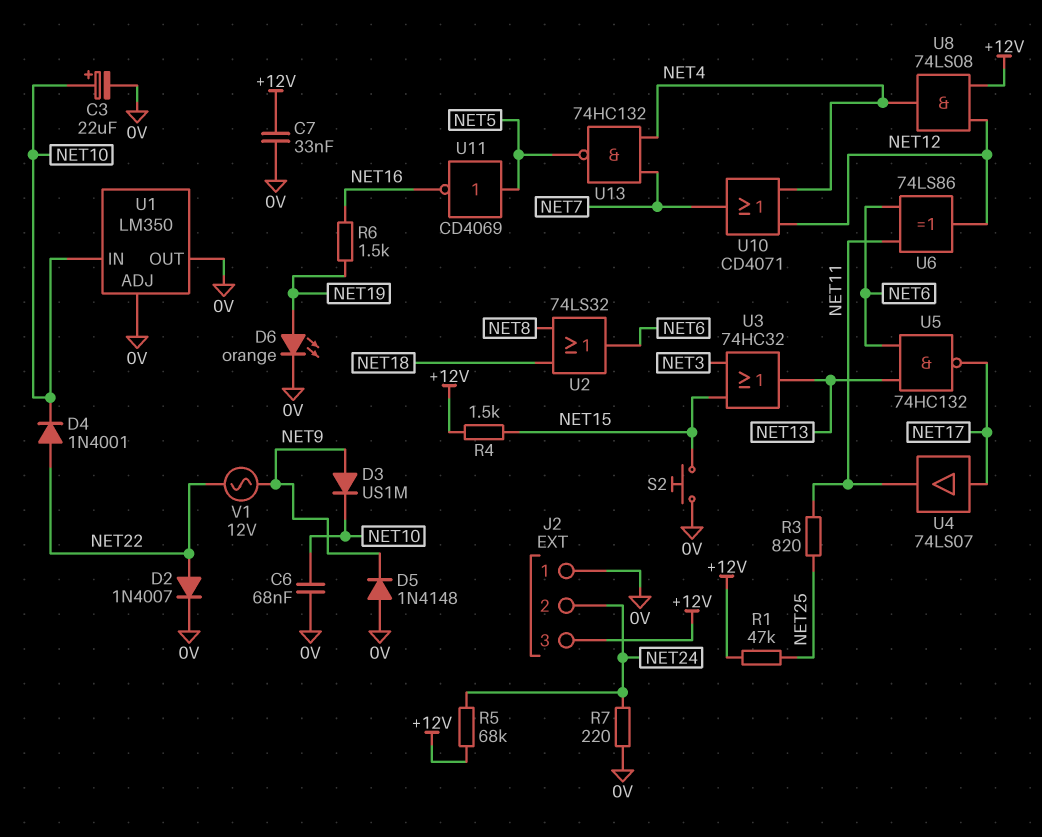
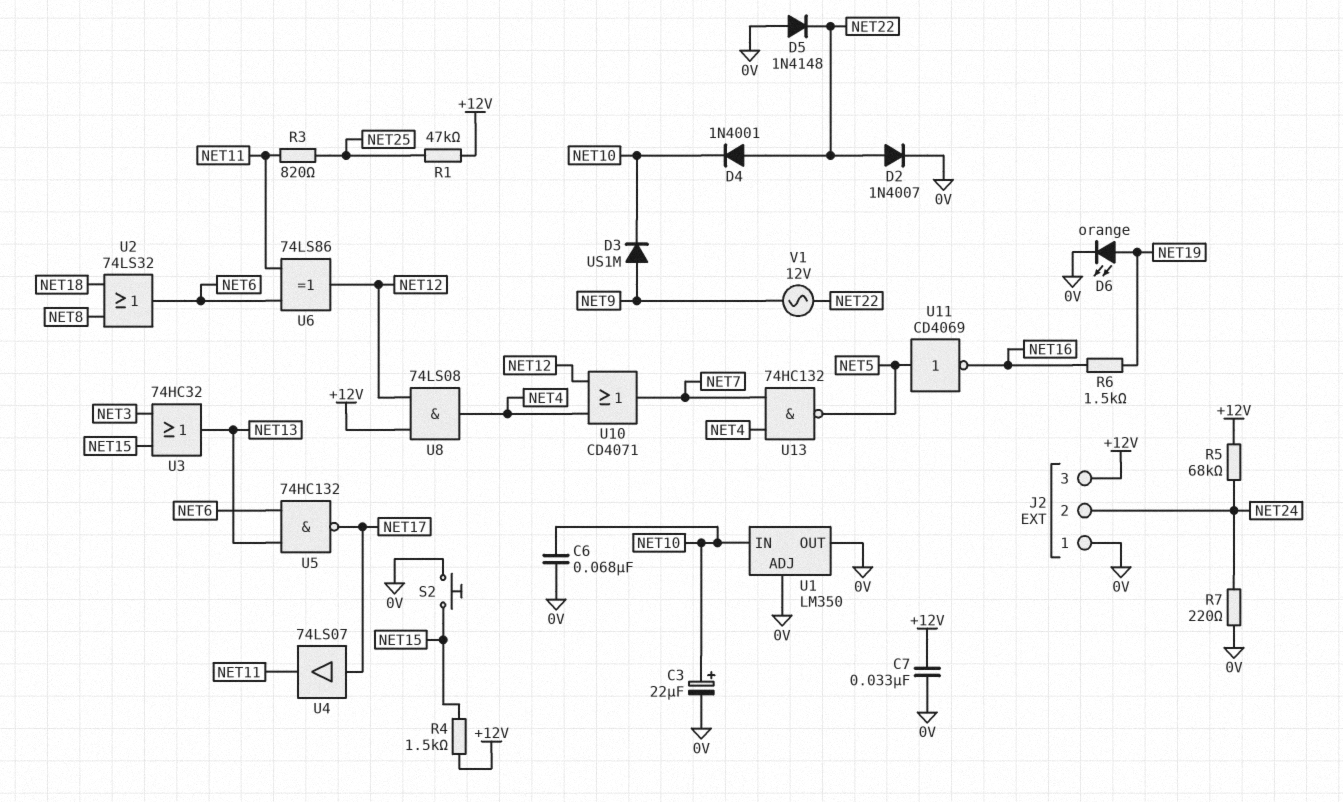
D5: diode 1N4148 (A 0V, K NET9) -> diode 1N4148 (A 0V, K NET22)

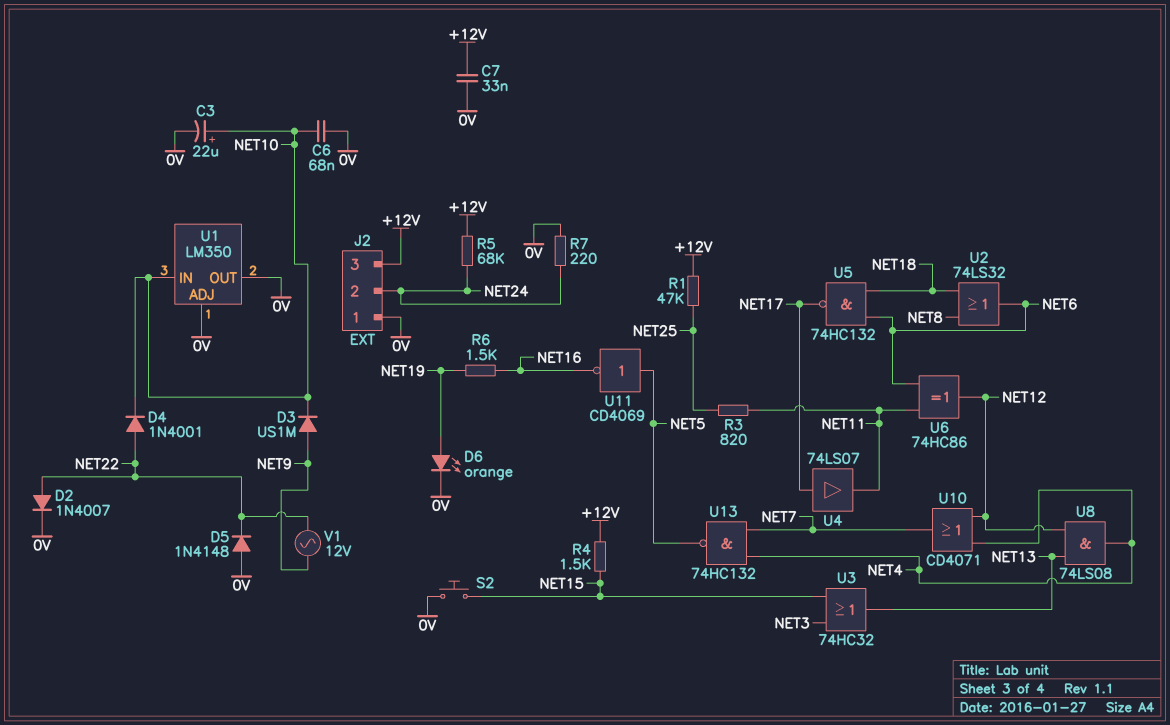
U5: NAND 74HC132 (in NET6, in NET13, out NET17) -> NAND 74HC132 (in NET6, in NET18, out NET17)
U6: XOR 74LS86 (in NET6, in NET11, out NET12) -> XOR 74HC86 (in NET6, in NET11, out NET12)
U8: AND 74LS08 (in +12V, in NET12, out NET4) -> AND 74LS08 (in NET12, in NET13, out NET4)

